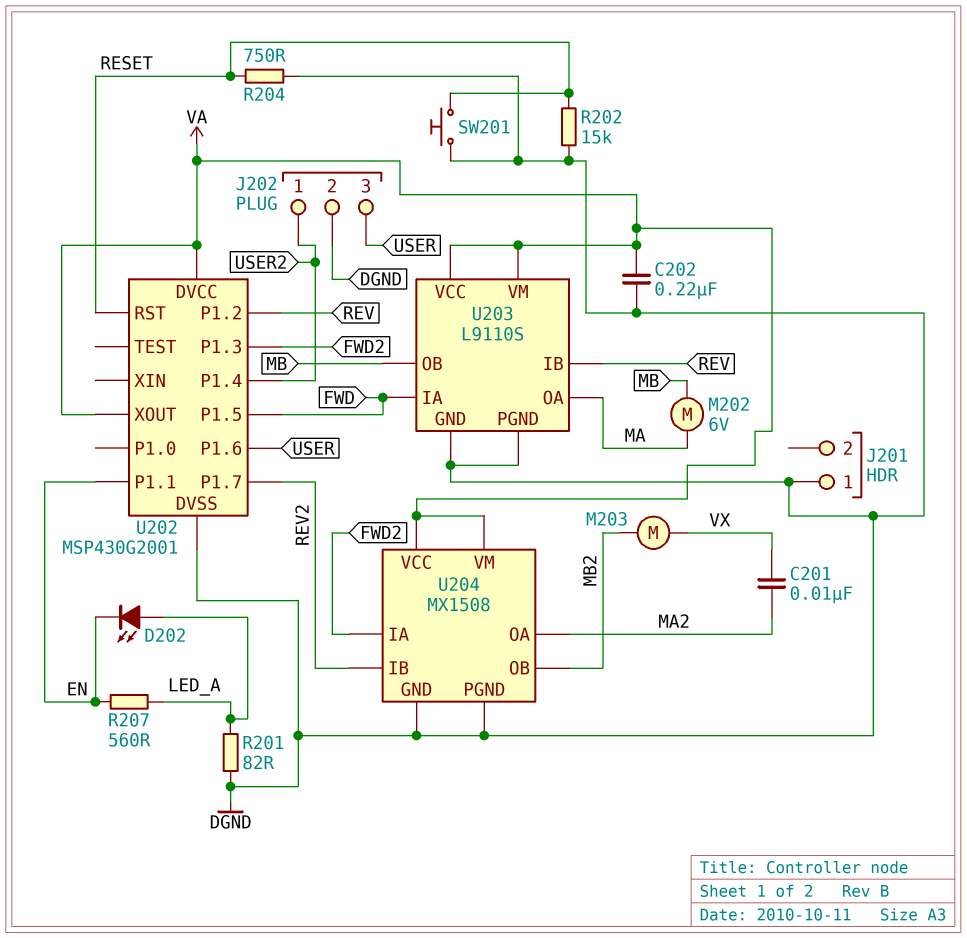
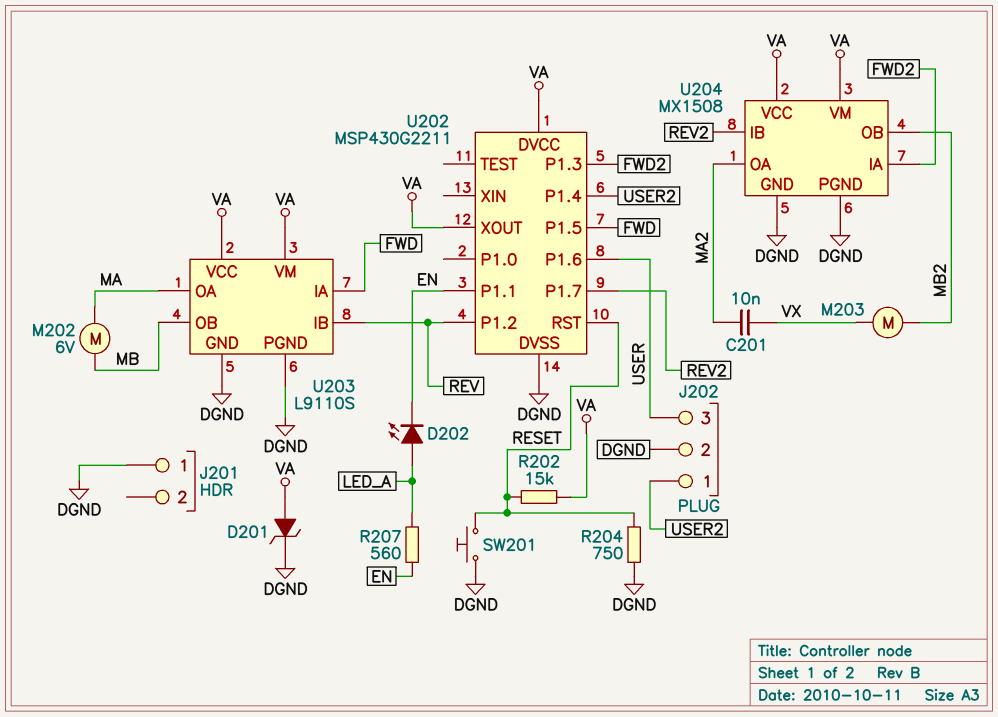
C202: 220nF (DGND, VA) -> none
D201: none -> zener (A VA, K DGND)
R201: 82 (DGND, LED_A) -> none
R202: 15k (DGND, RESET) -> 15k (RESET, VA)
U202: MSP430G2001 -> MSP430G2211

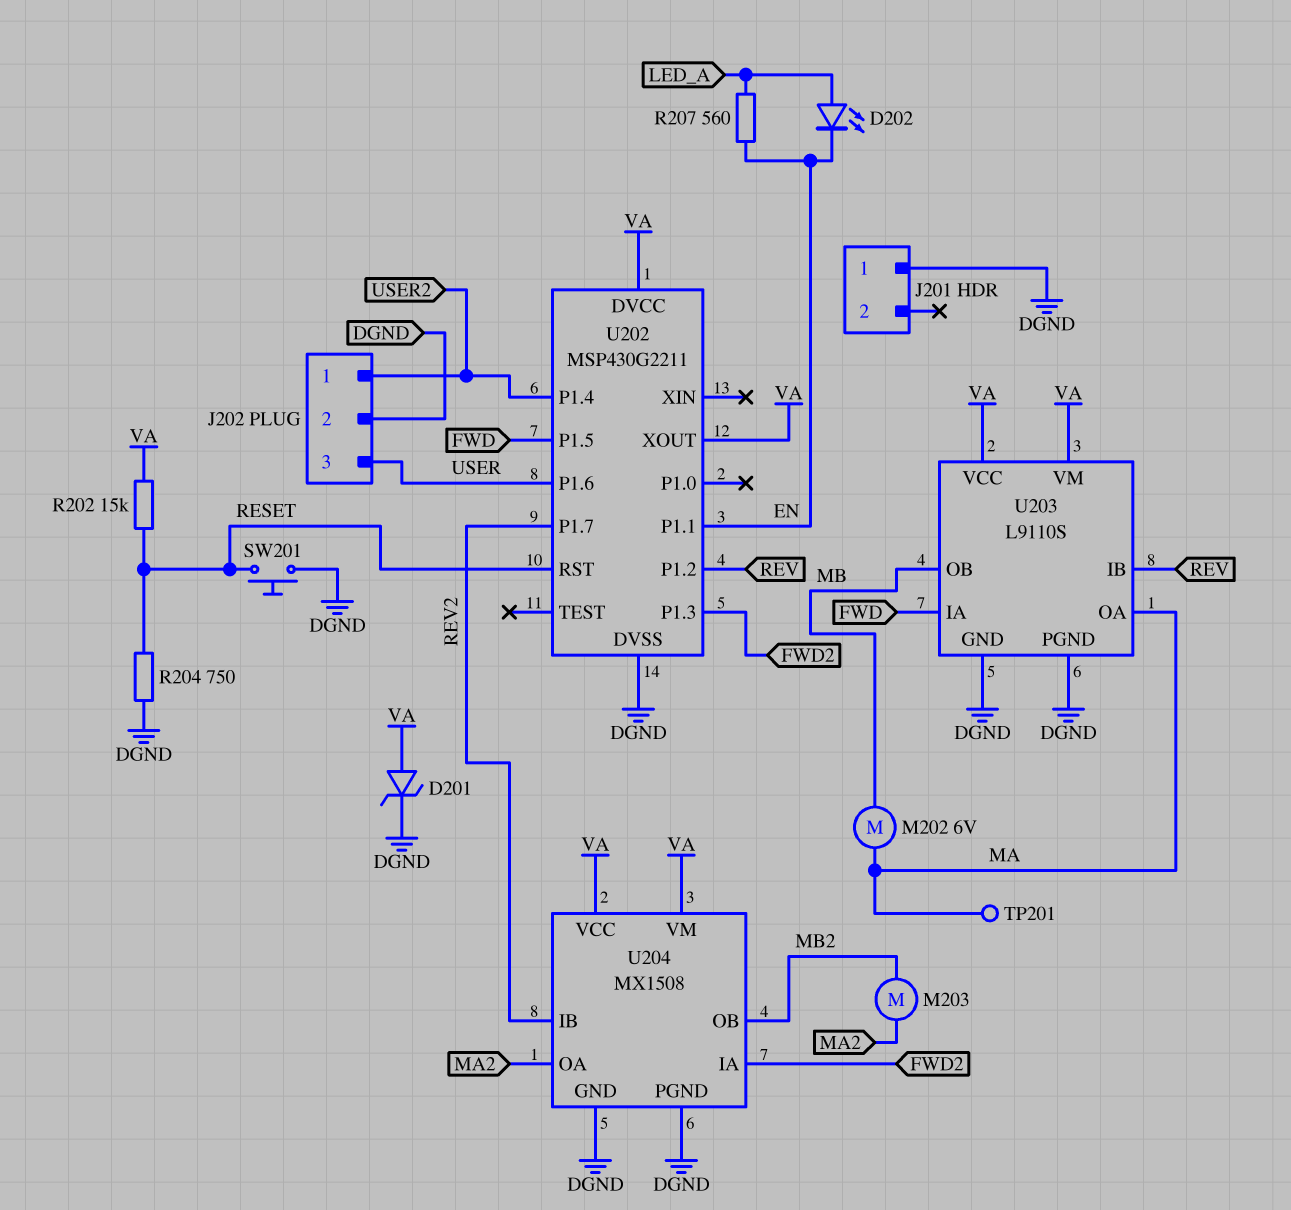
C201: 10nF (MA2, VX) -> none
M203: motor (MB2, VX) -> motor (MA2, MB2)
TP201: none -> test point (MA)

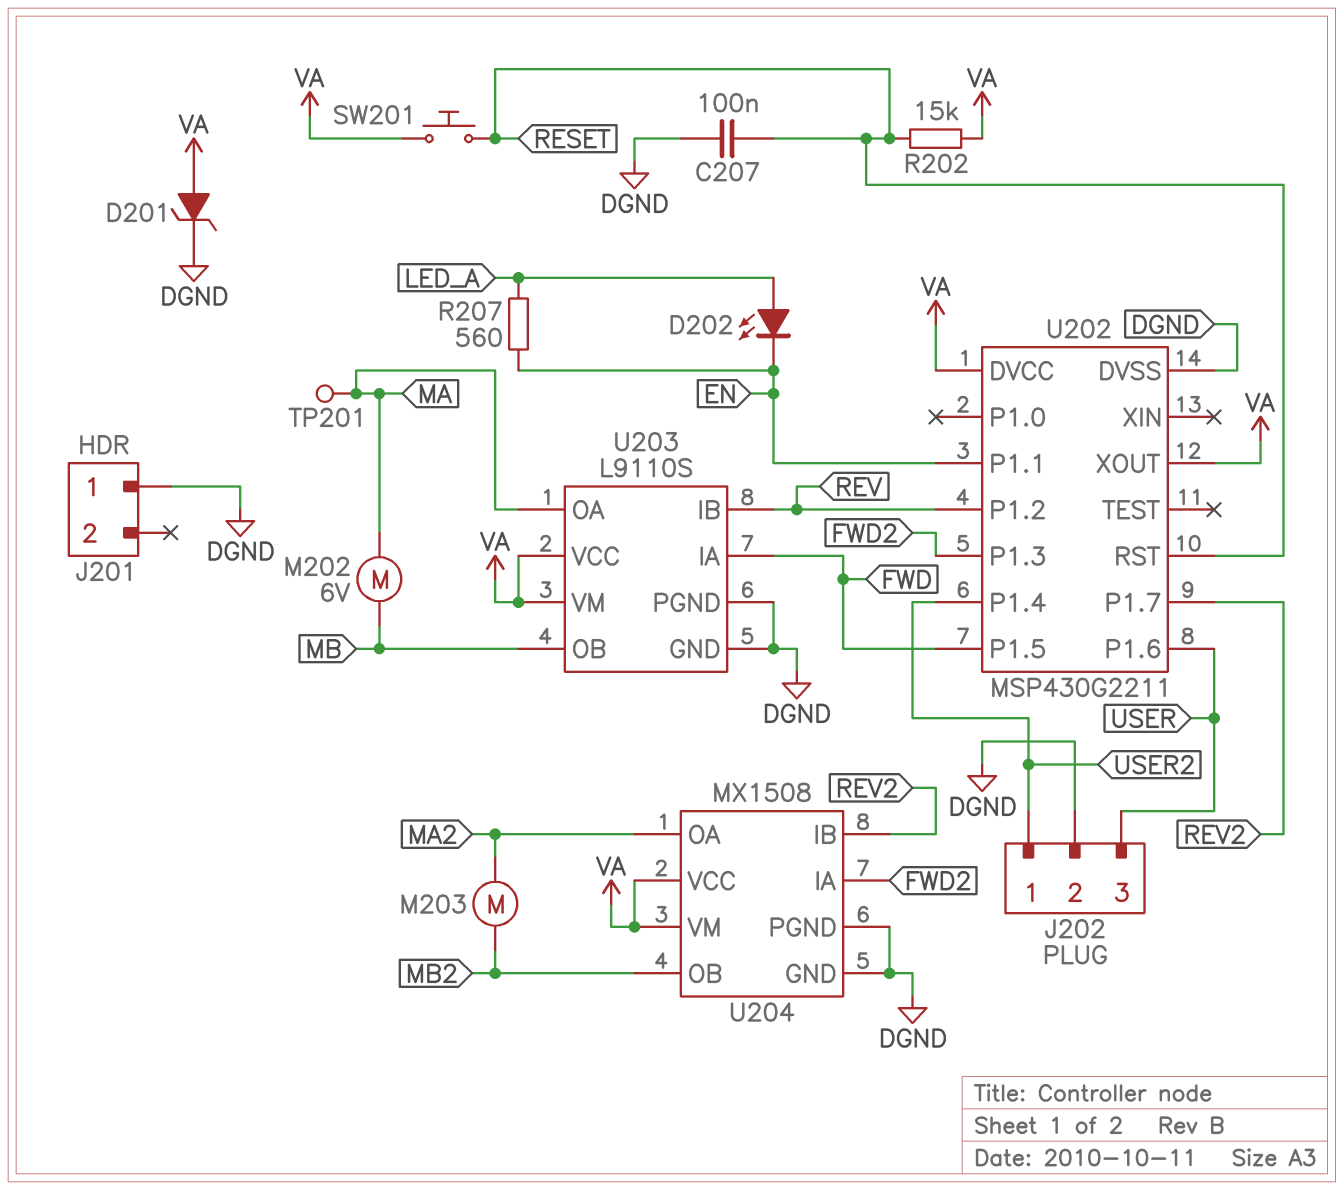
C207: none -> 100nF (DGND, RESET)
R204: 750 (DGND, RESET) -> none
SW201: button (DGND, RESET) -> button (RESET, VA)

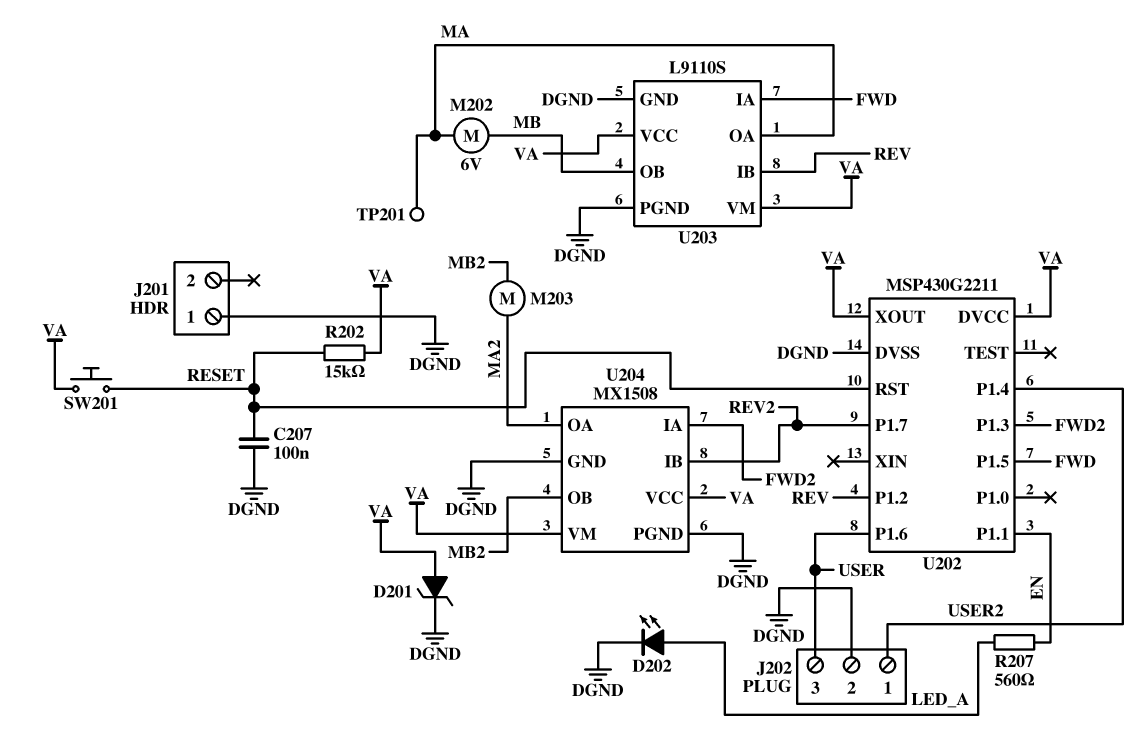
D202: LED (A LED_A, K EN) -> LED (A LED_A, K DGND)

